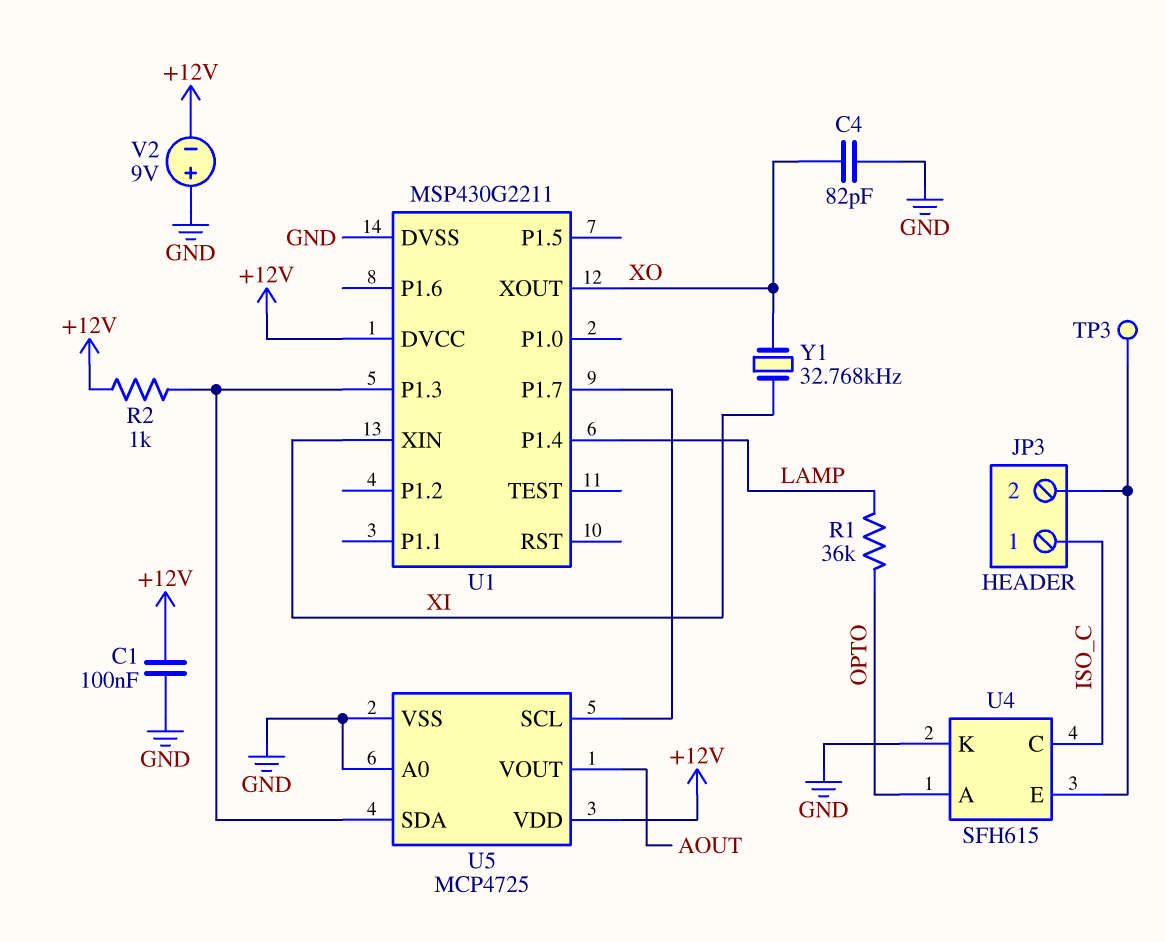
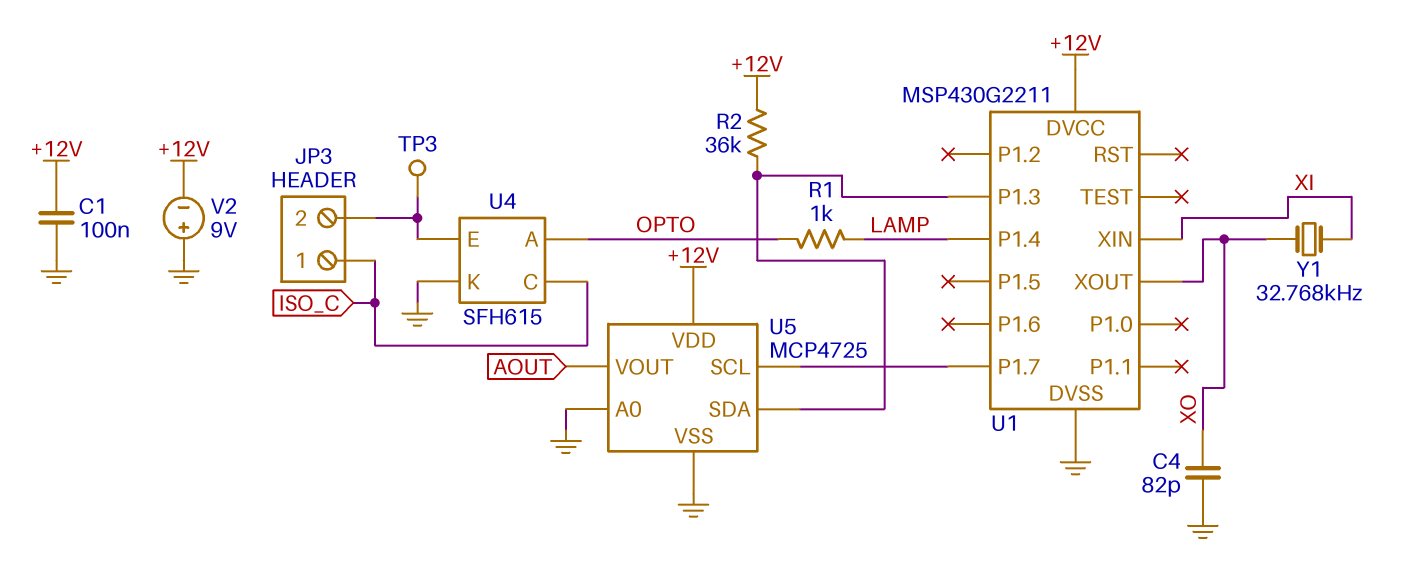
R1: 36k (LAMP, OPTO) -> 1k (LAMP, OPTO)
R2: 1k (+12V, U1/P1.3) -> 36k (+12V, U1/P1.3)

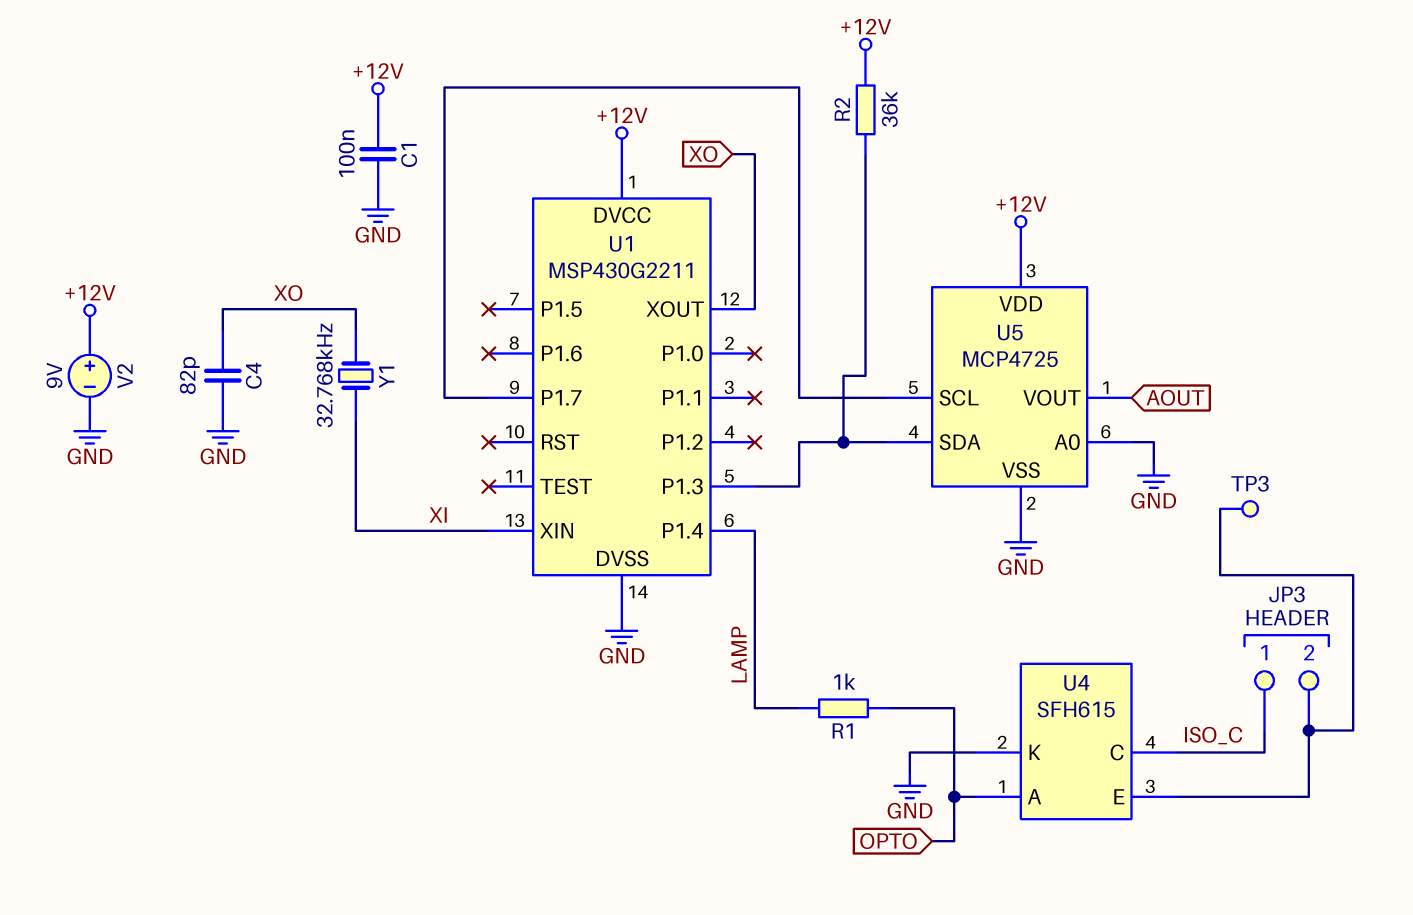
V2: 9V (plus GND, minus +12V) -> 9V (plus +12V, minus GND)

